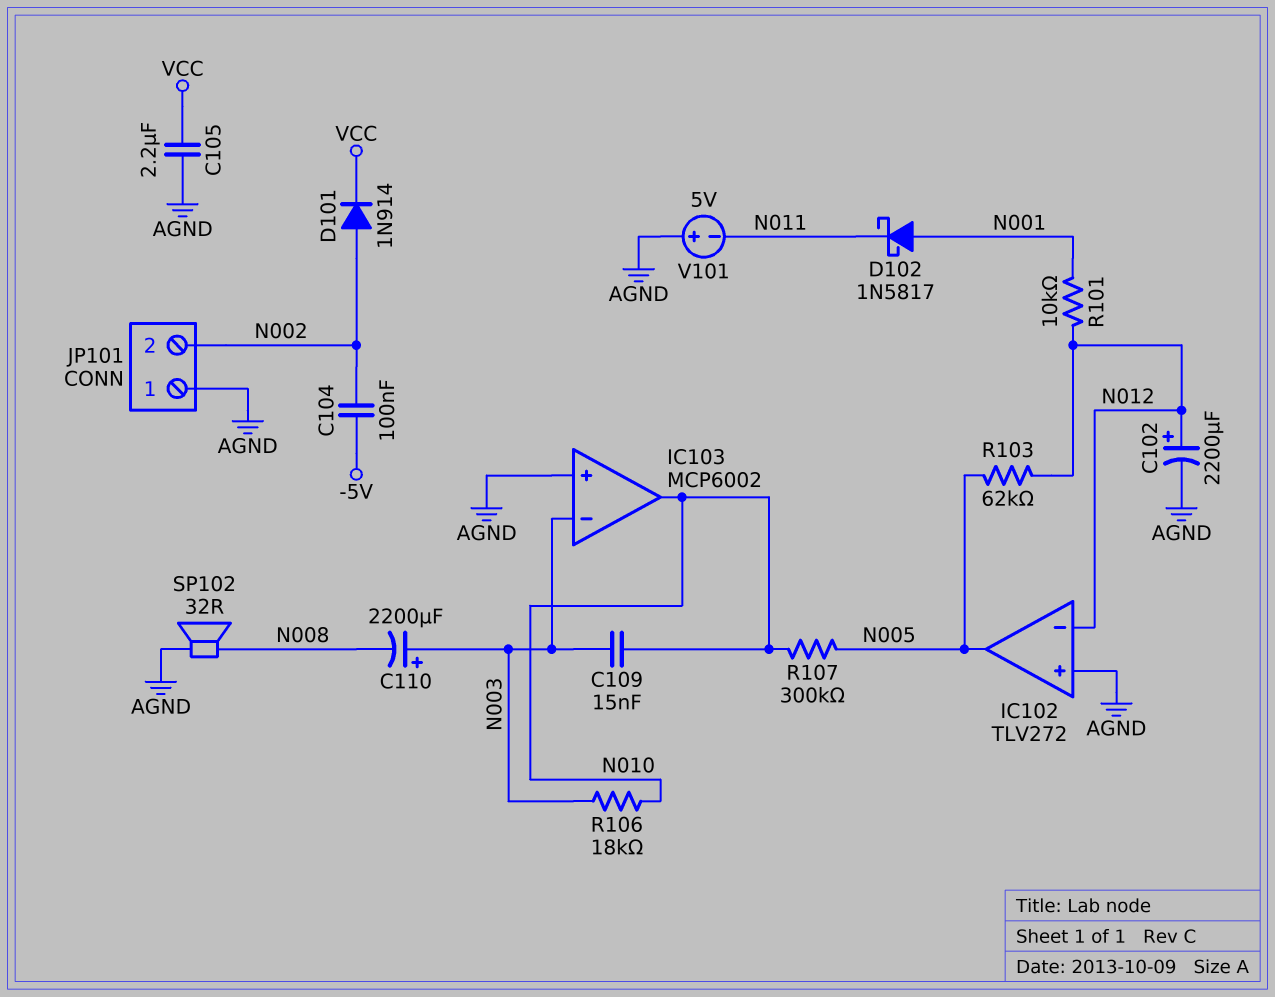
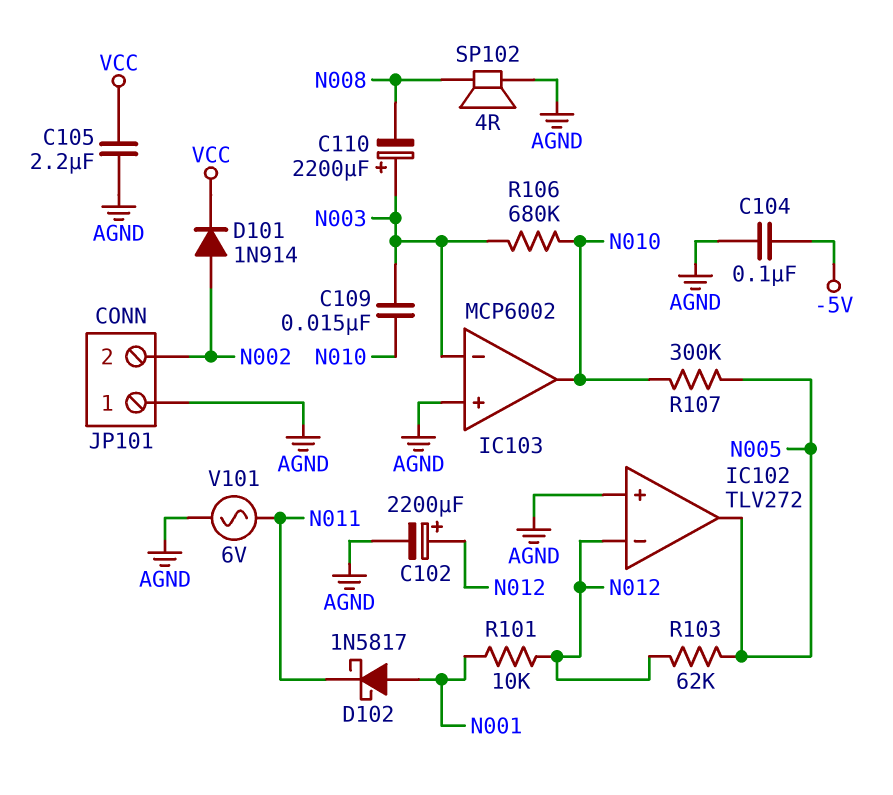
C104: 100nF (-5V, N002) -> 100nF (-5V, AGND)
R106: 18k (N003, N010) -> 680k (N003, N010)
SP102: speaker 32R (AGND, N008) -> speaker 4R (AGND, N008)
V101: 5V (plus AGND, minus N011) -> AC 6V (AGND, N011)

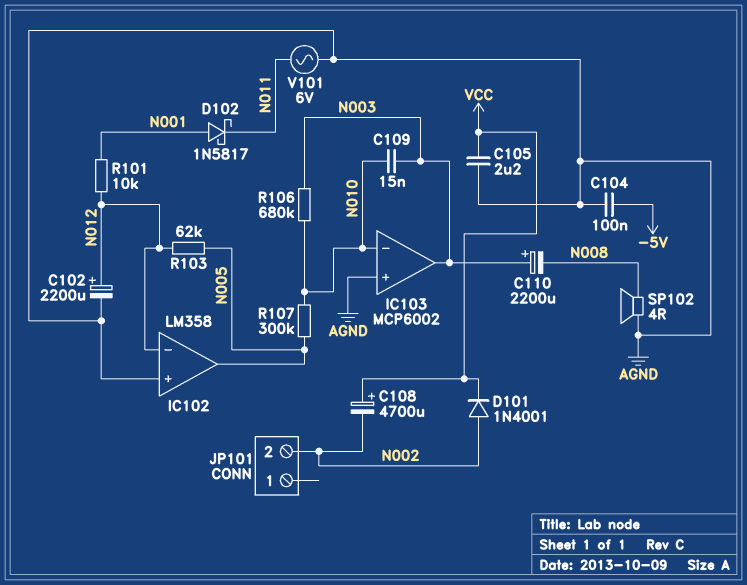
C108: none -> 4700uF (plus VCC, minus N002)
D101: diode 1N914 (A N002, K VCC) -> diode 1N4001 (A N002, K VCC)
IC102: TLV272 -> LM358
IC103 pin in-: N003 -> N010
IC103 pin out: N010 -> N003
JP101 pin 1: AGND -> none

